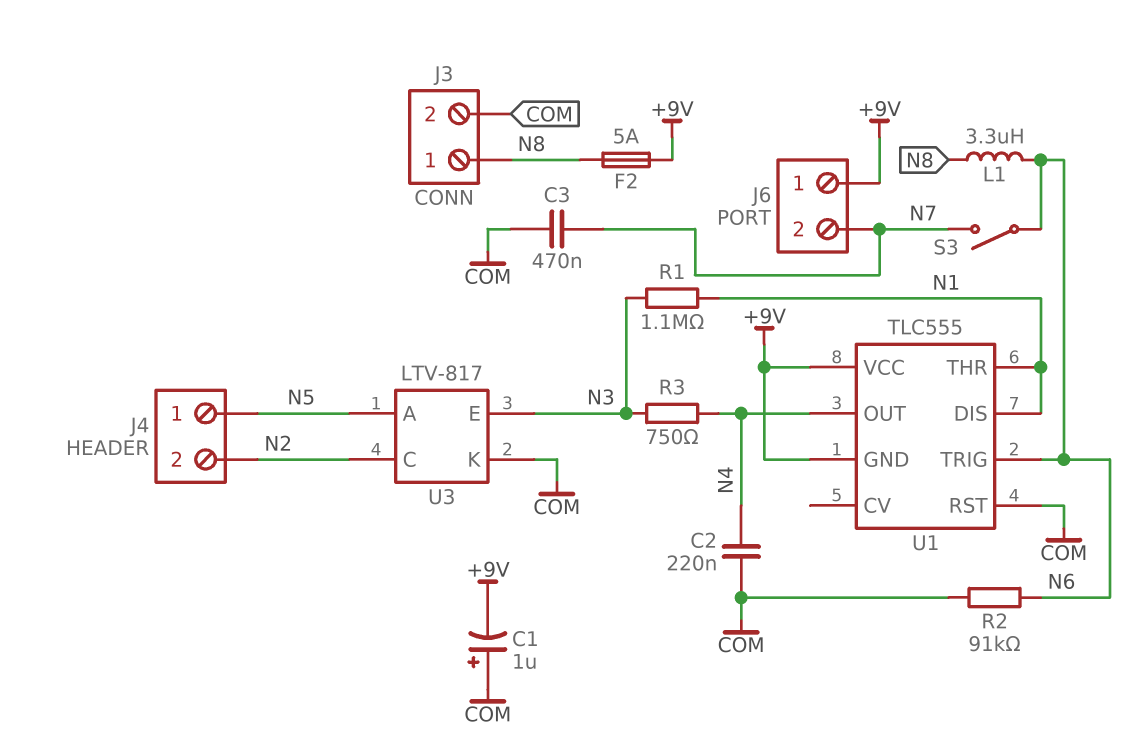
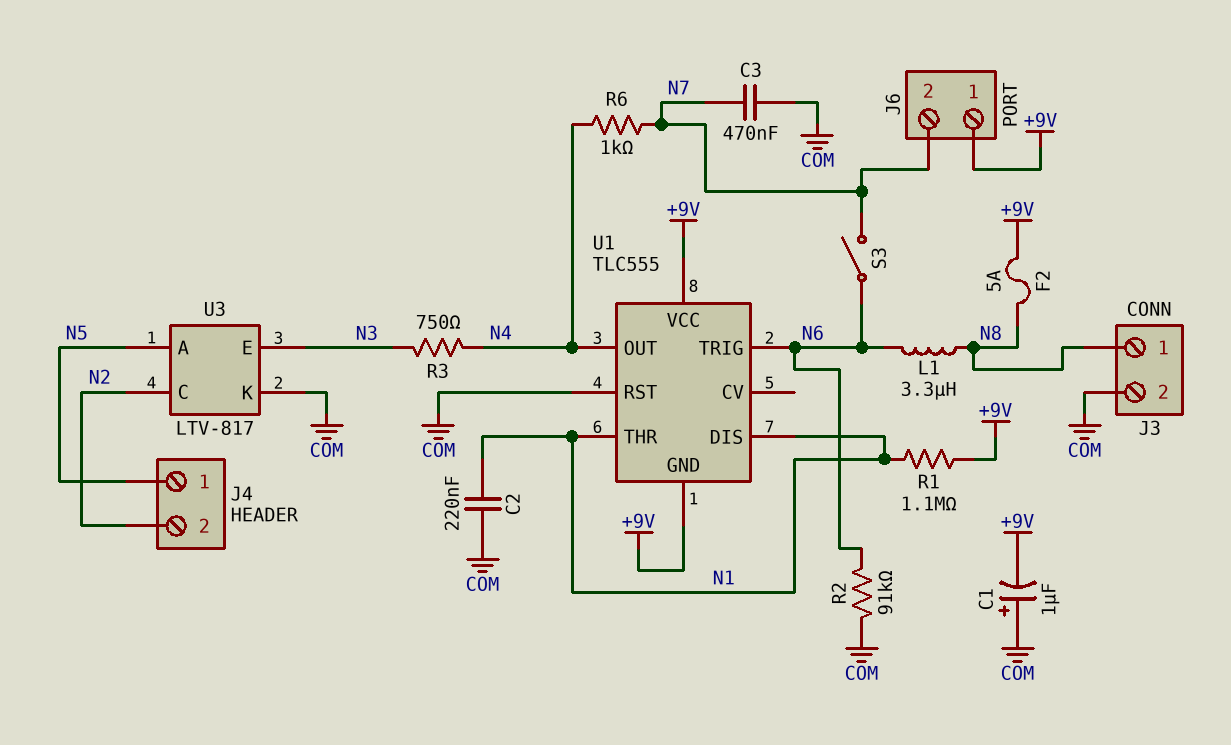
C2: 220nF (COM, N4) -> 220nF (COM, N1)
R1: 1.1M (N1, N3) -> 1.1M (+9V, N1)
R6: none -> 1k (N4, N7)

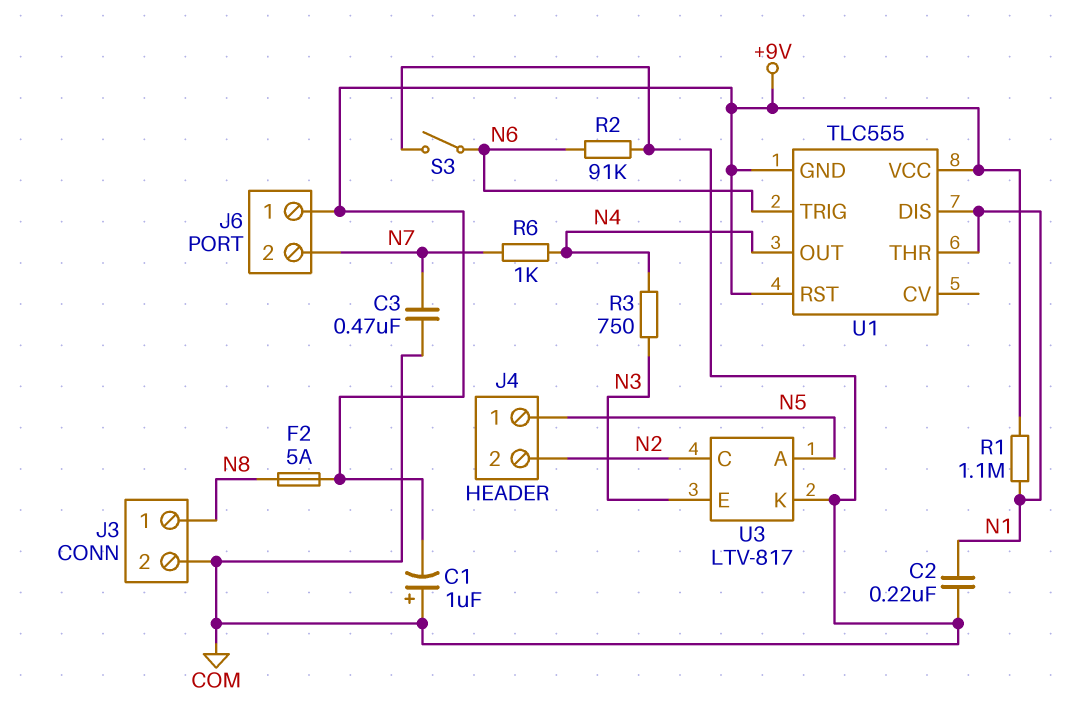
L1: 3.3uH (N6, N8) -> none
S3: switch (N6, N7) -> switch (COM, N6)
U1 pin RST: COM -> +9V

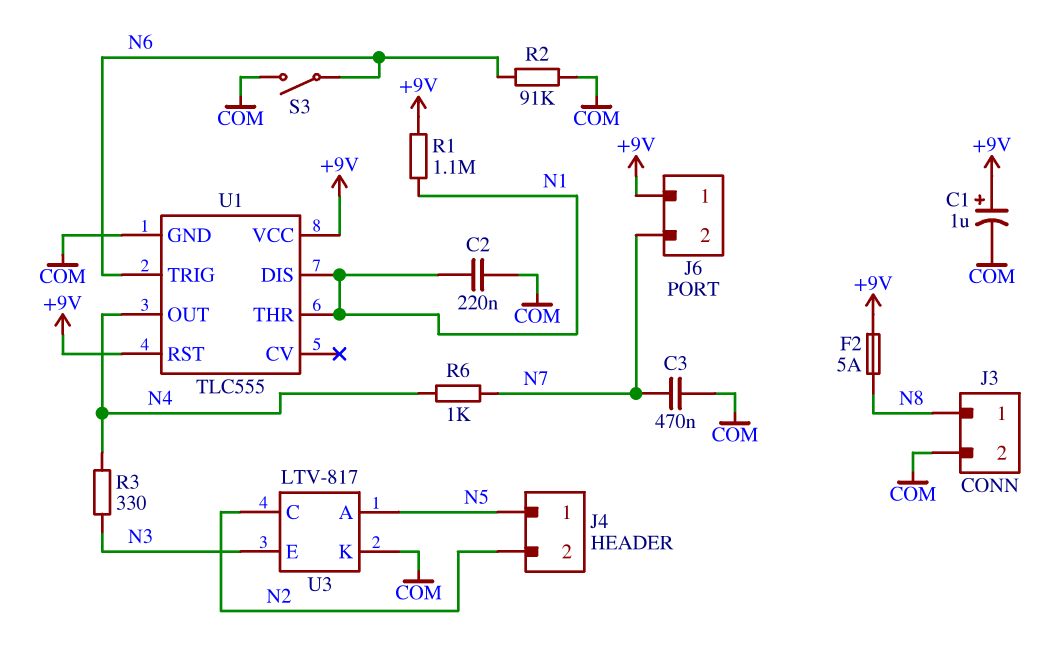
C1: 1uF (plus COM, minus +9V) -> 1uF (plus +9V, minus COM)
R3: 750 (N3, N4) -> 330 (N3, N4)
U1 pin GND: +9V -> COM

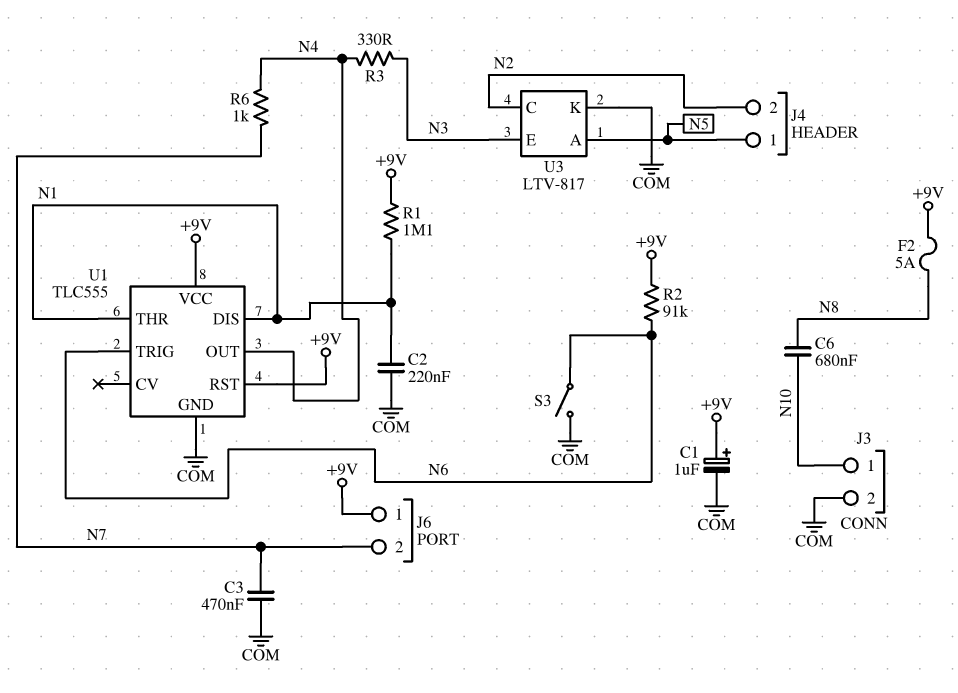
C6: none -> 680nF (N8, N10)
J3 pin 1: N8 -> N10
R2: 91k (COM, N6) -> 91k (+9V, N6)

